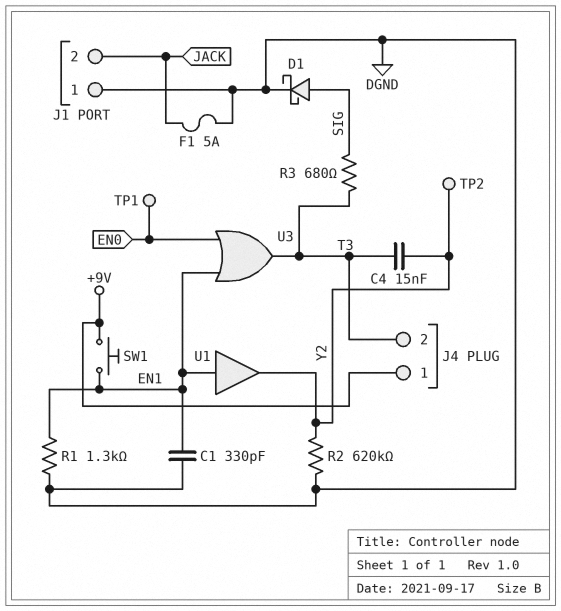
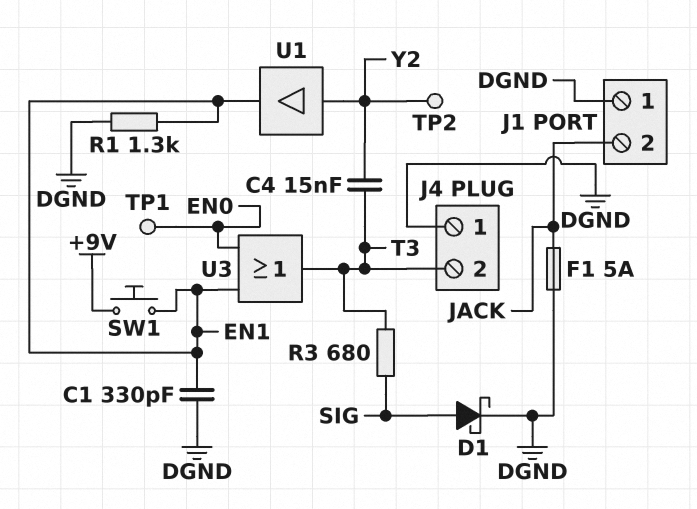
J4 pin 1: +9V -> DGND
R2: 620k (DGND, Y2) -> none
U1: buffer (in EN1, out Y2) -> buffer (in Y2, out EN1)

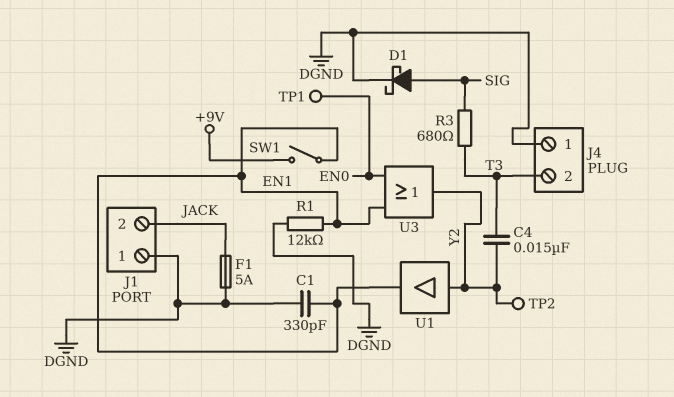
R1: 1.3k (DGND, EN1) -> 12k (DGND, EN1)
SW1: button (+9V, EN1) -> switch (+9V, EN1)
U3: OR (in EN0, in EN1, out T3) -> OR (in EN0, in EN1, out Y2)

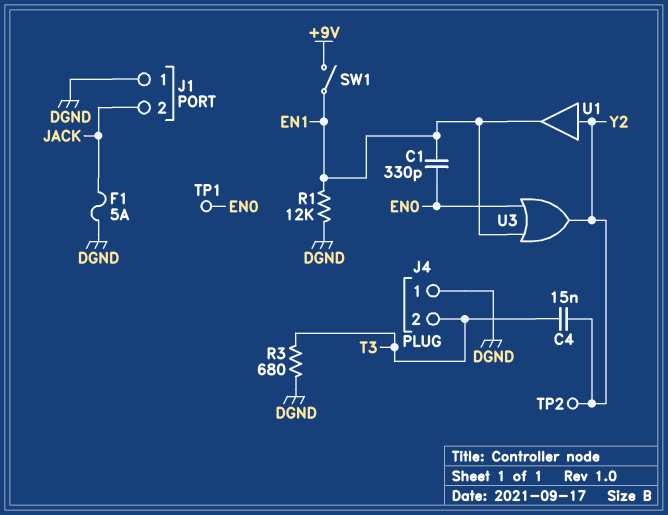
C1: 330pF (DGND, EN1) -> 330pF (EN0, EN1)
D1: schottky (A SIG, K DGND) -> none
R3: 680 (SIG, T3) -> 680 (DGND, T3)

